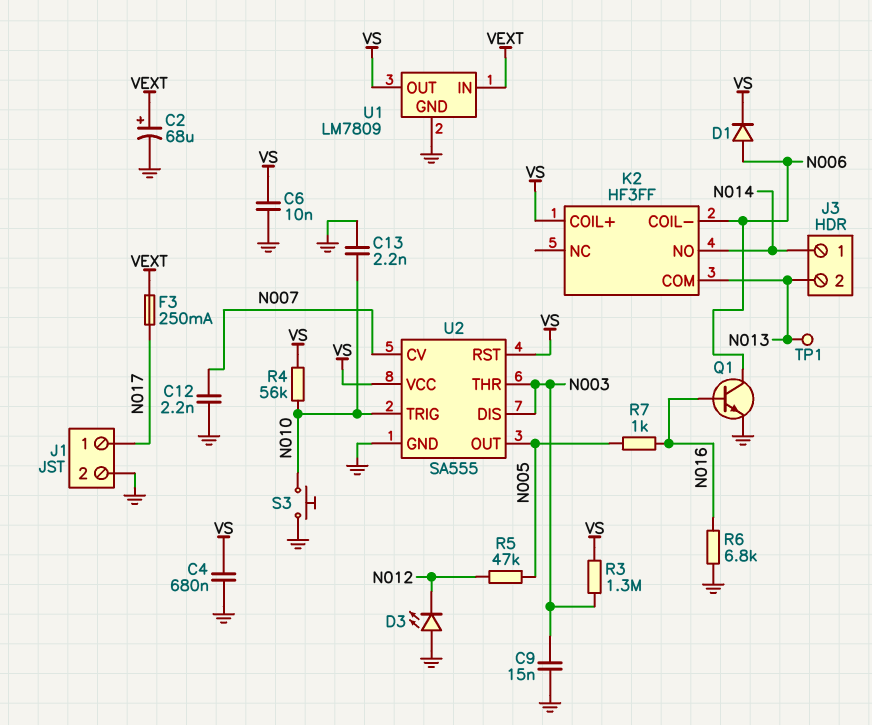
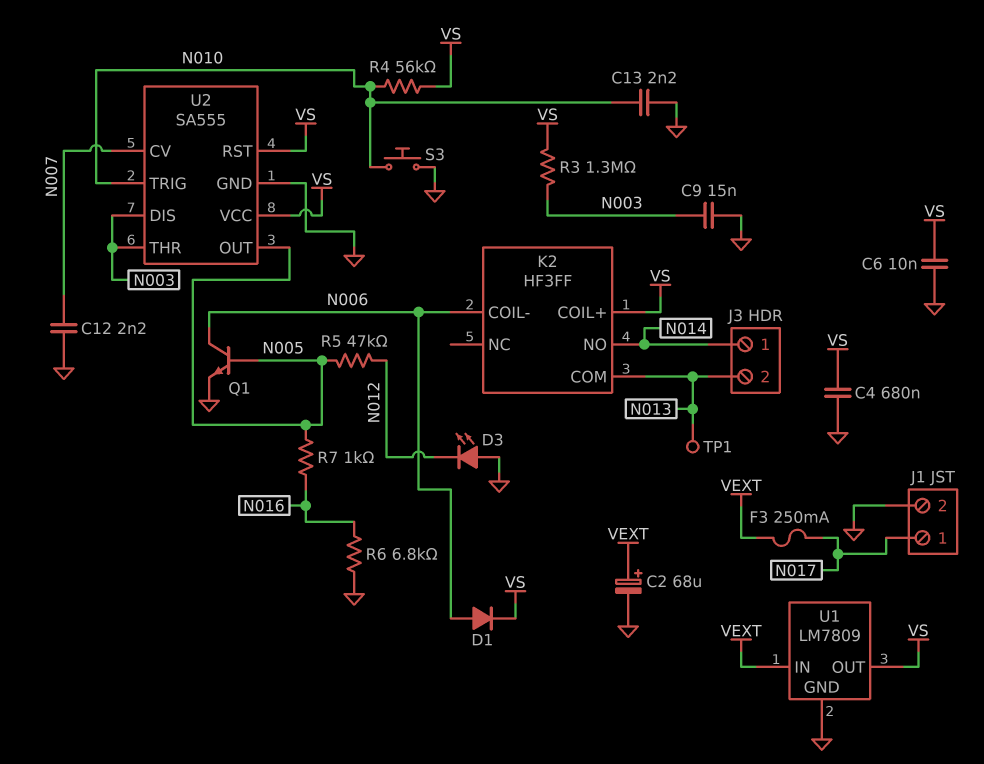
Q1: NPN (B N016, C N006, E GND) -> NPN (B N005, C N006, E GND)

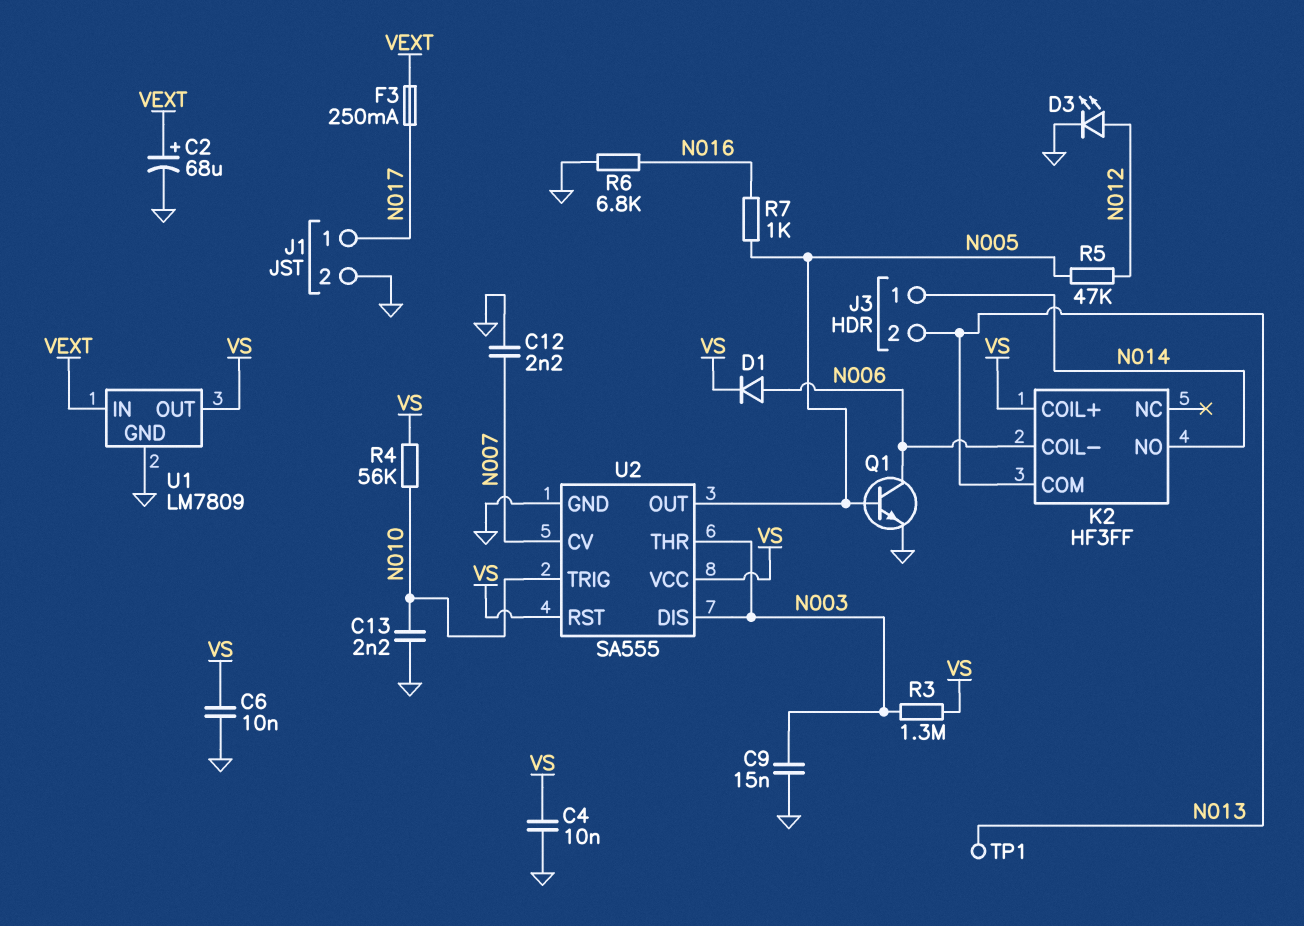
C4: 680nF (GND, VS) -> 10nF (GND, VS)
D3: LED (A GND, K N012) -> LED (A N012, K GND)
S3: button (GND, N010) -> none

